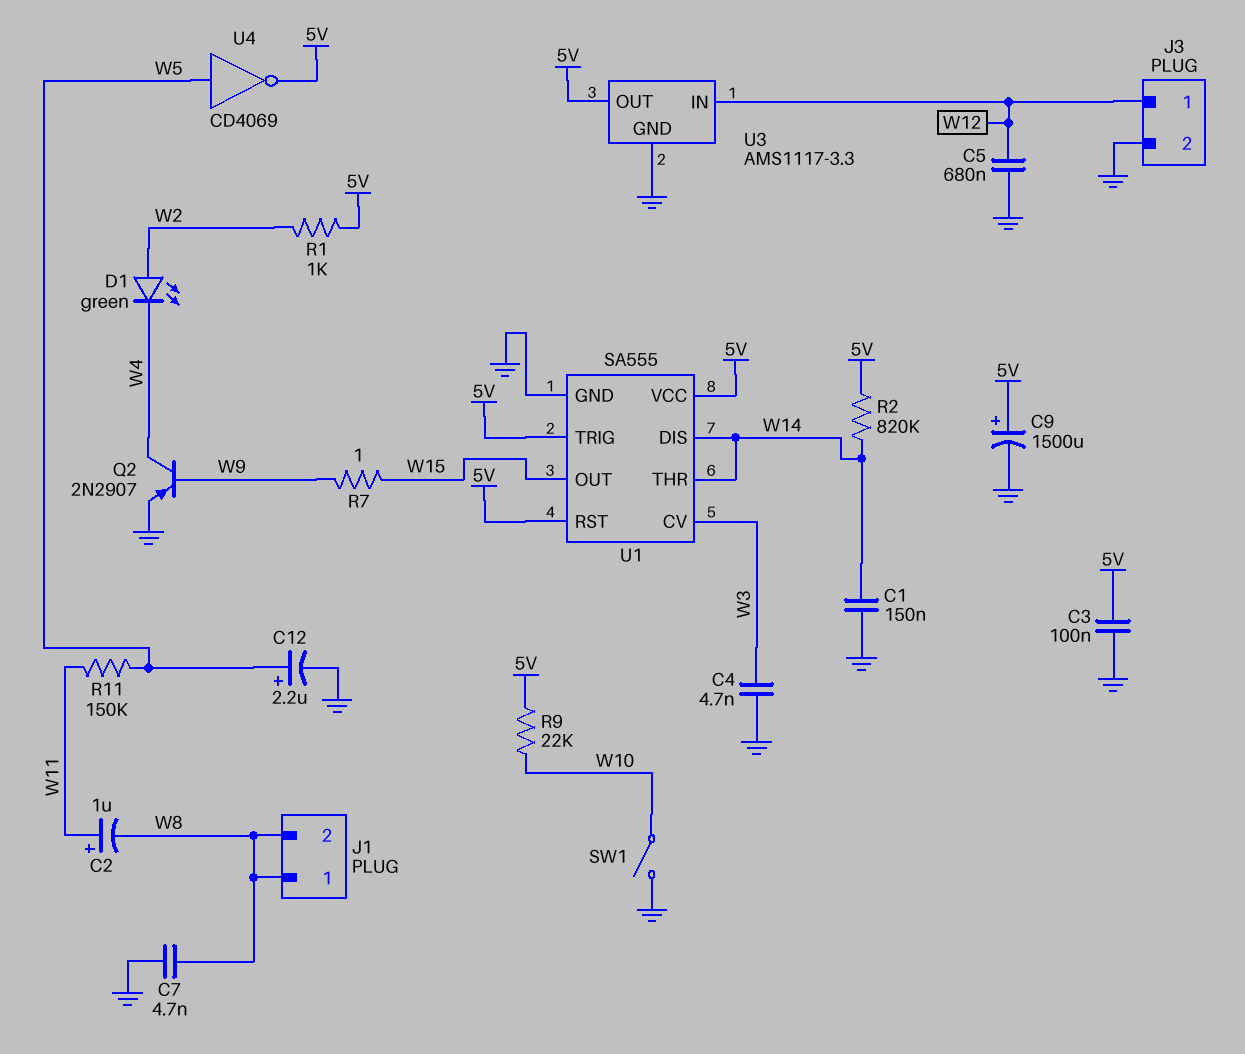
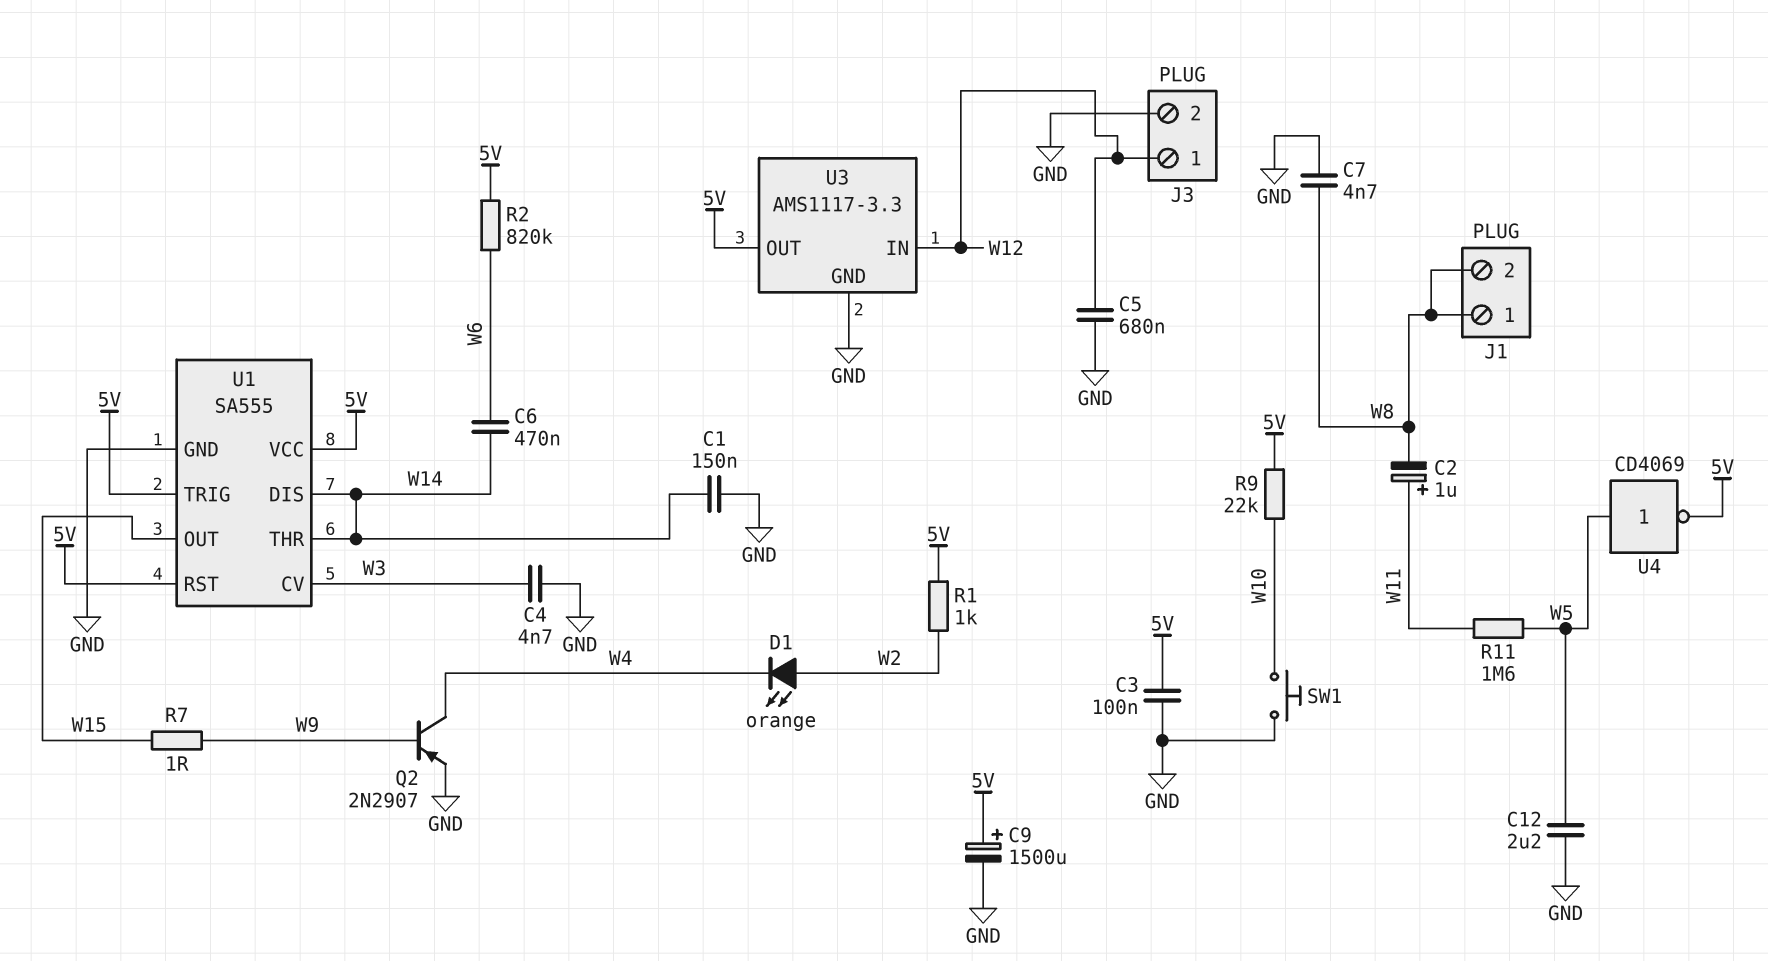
C6: none -> 470nF (W6, W14)
C12: 2.2uF (plus W5, minus GND) -> 2.2uF (GND, W5)
D1: LED green (A W2, K W4) -> LED orange (A W2, K W4)
R2: 820k (5V, W14) -> 820k (5V, W6)
R11: 150k (W5, W11) -> 1.6M (W5, W11)
SW1: switch (GND, W10) -> button (GND, W10)

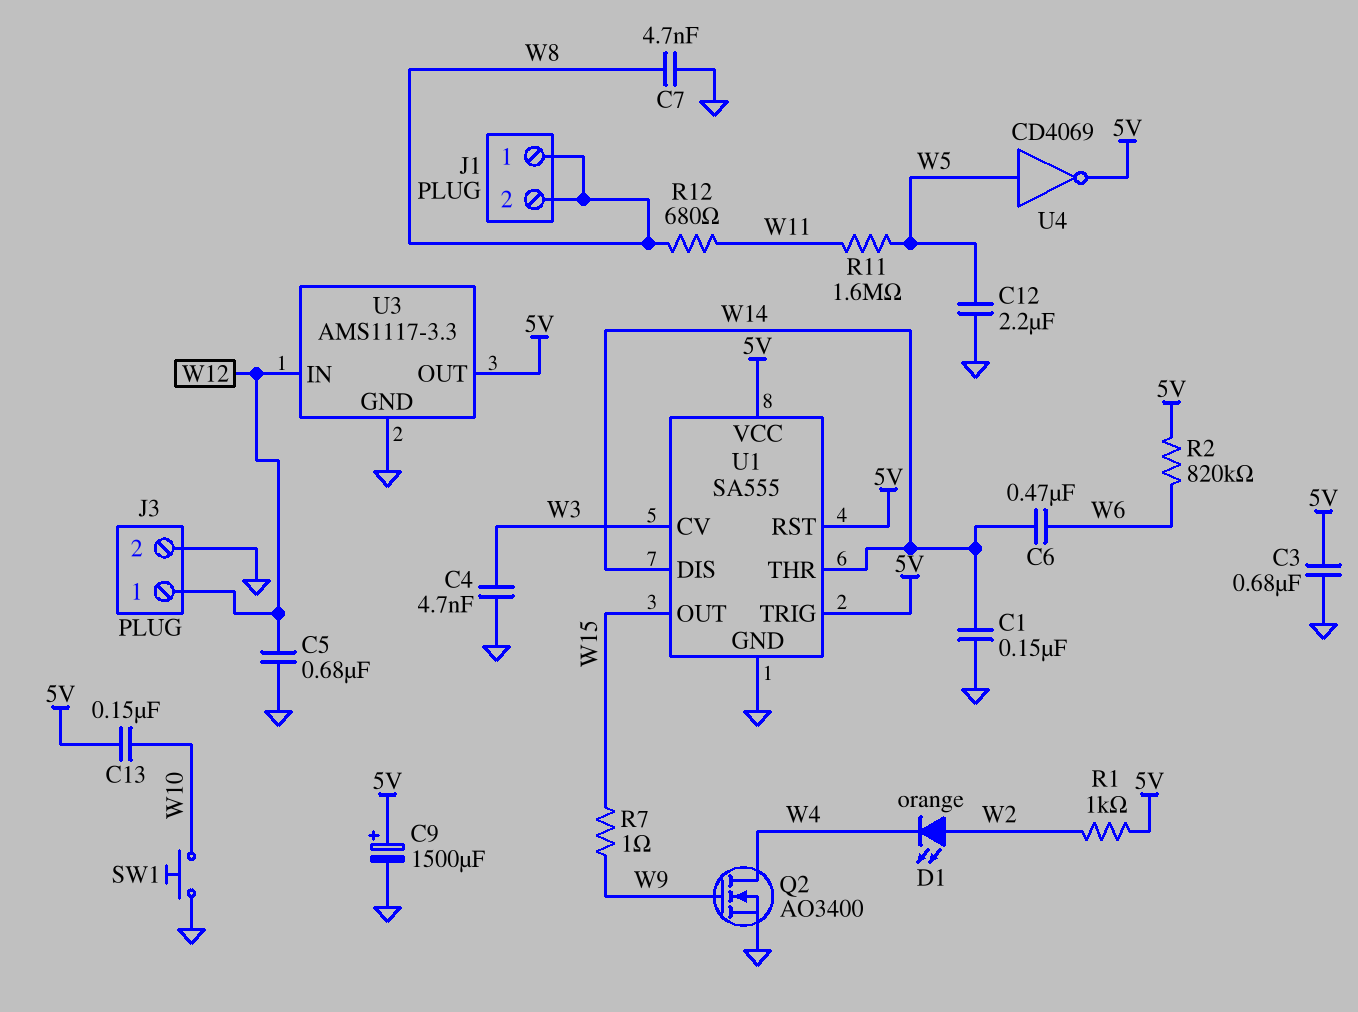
C2: 1uF (plus W11, minus W8) -> none
C3: 100nF (5V, GND) -> 680nF (5V, GND)
C13: none -> 150nF (5V, W10)
Q2: PNP 2N2907 (B W9, C W4, E GND) -> NMOS AO3400 (G W9, D W4, S GND)
R9: 22k (5V, W10) -> none
R12: none -> 680 (W8, W11)

